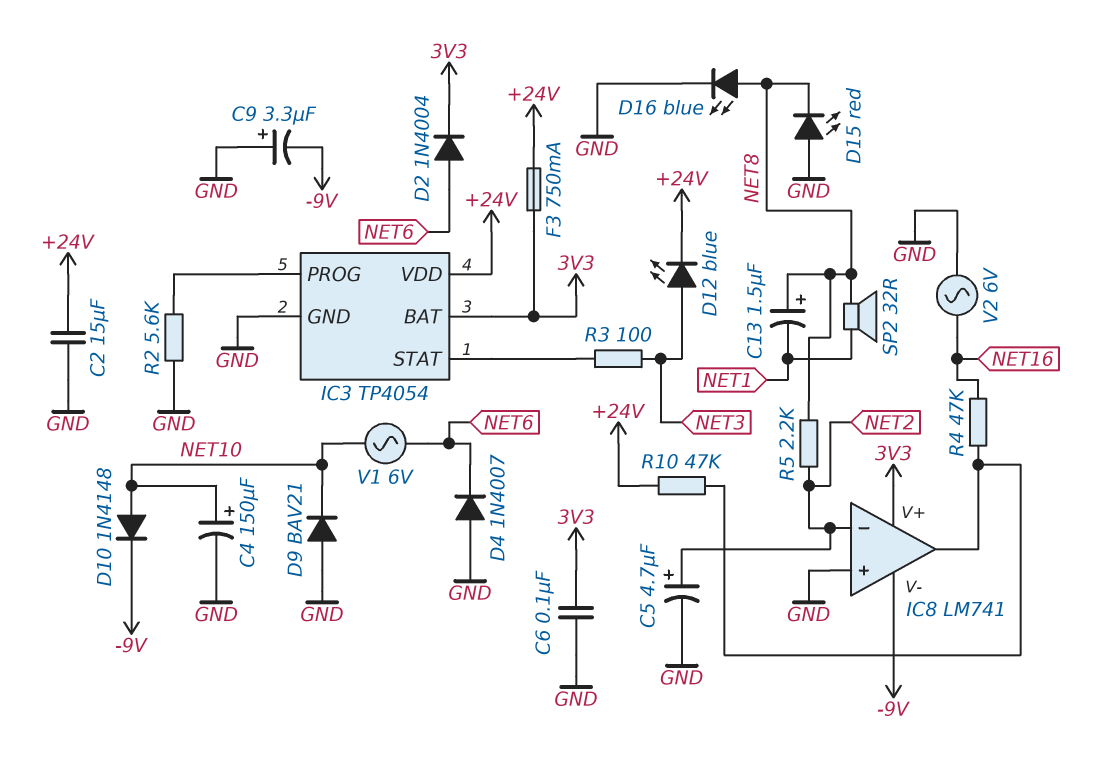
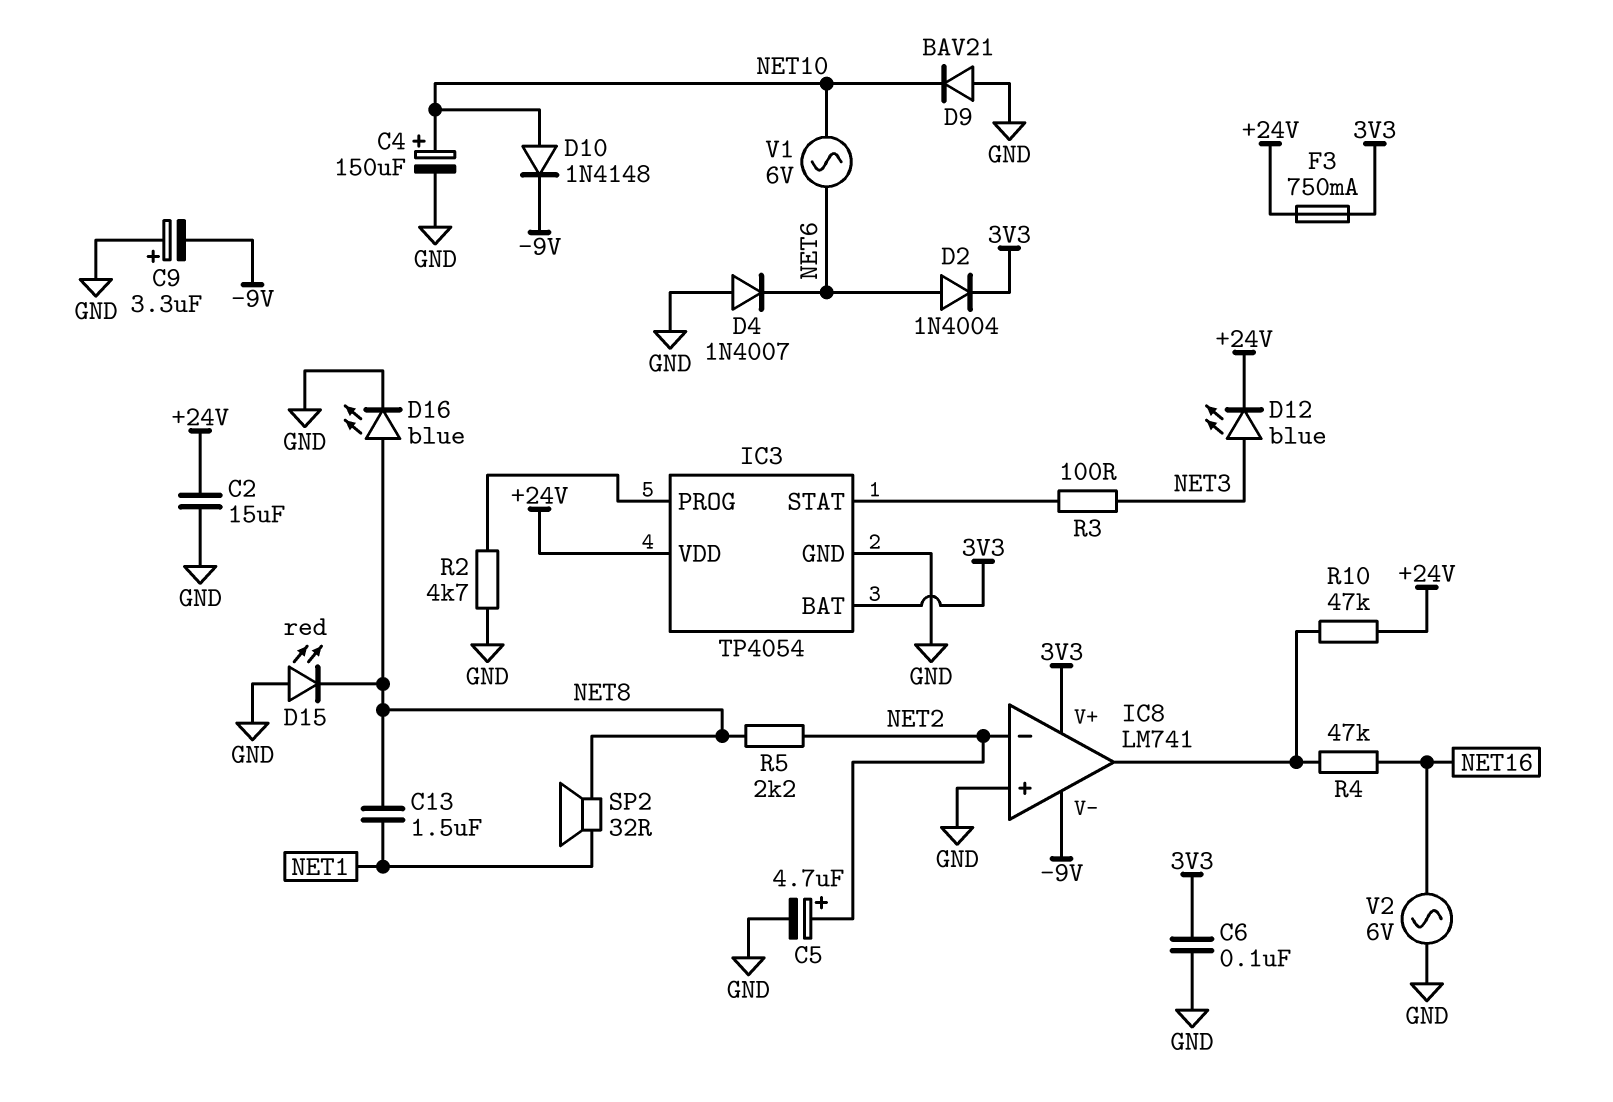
C13: 1.5uF (plus NET8, minus NET1) -> 1.5uF (NET1, NET8)
R2: 5.6k (GND, IC3/PROG) -> 4.7k (GND, IC3/PROG)

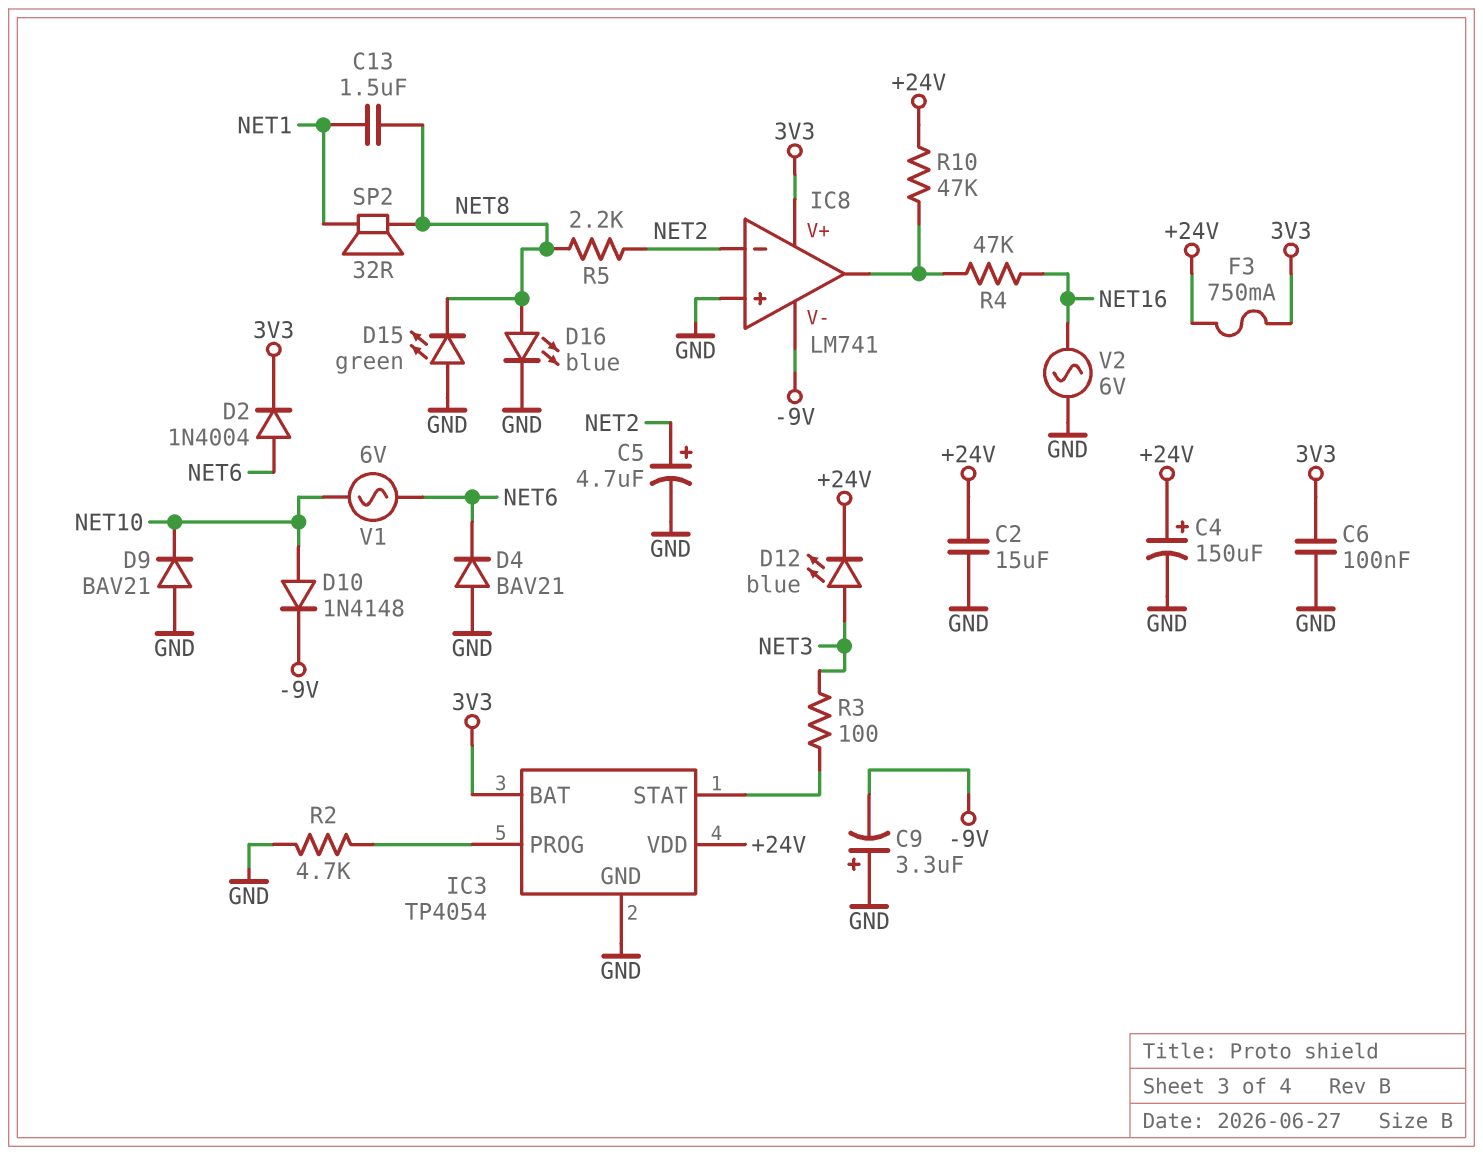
C4: 150uF (plus NET10, minus GND) -> 150uF (plus +24V, minus GND)
D4: diode 1N4007 (A GND, K NET6) -> diode BAV21 (A GND, K NET6)
D15: LED red (A GND, K NET8) -> LED green (A GND, K NET8)

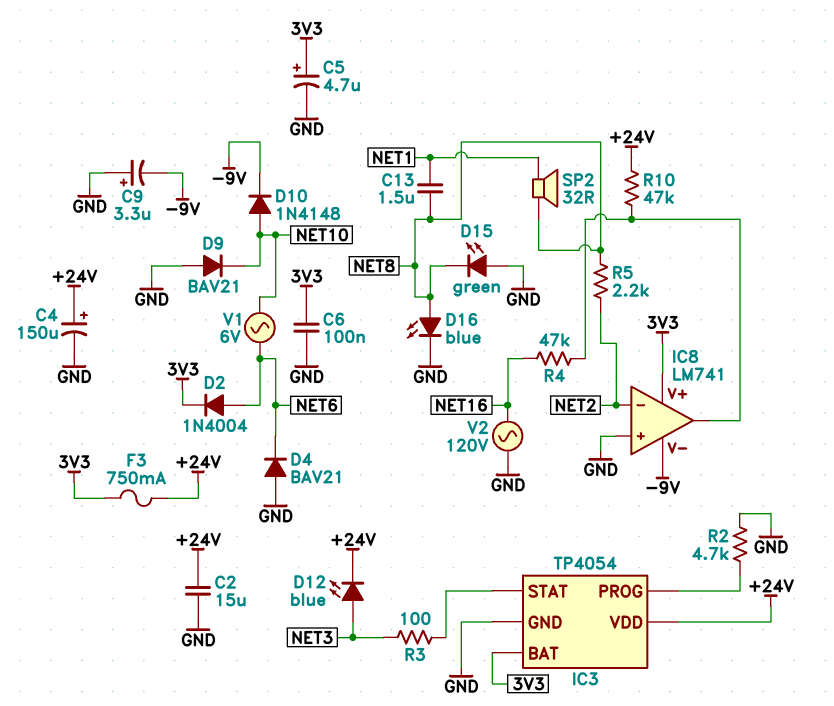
C5: 4.7uF (plus NET2, minus GND) -> 4.7uF (plus 3V3, minus GND)
V2: AC 6V (GND, NET16) -> AC 120V (GND, NET16)

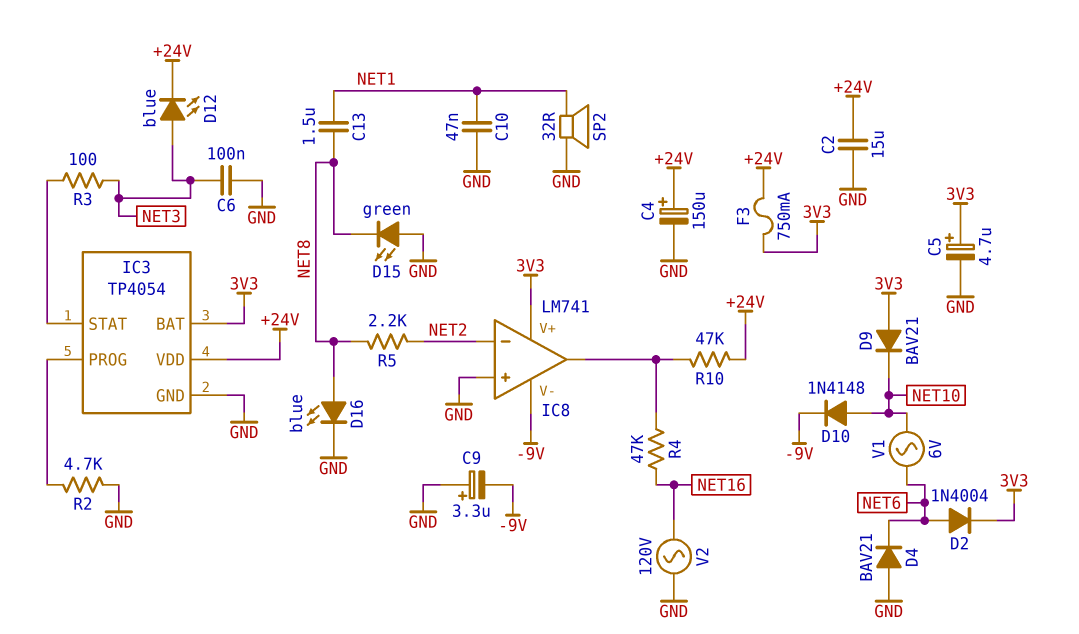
C6: 100nF (3V3, GND) -> 100nF (GND, NET3)
C10: none -> 47nF (GND, NET1)
D9: diode BAV21 (A GND, K NET10) -> diode BAV21 (A 3V3, K NET10)
SP2: speaker 32R (NET1, NET8) -> speaker 32R (GND, NET1)

